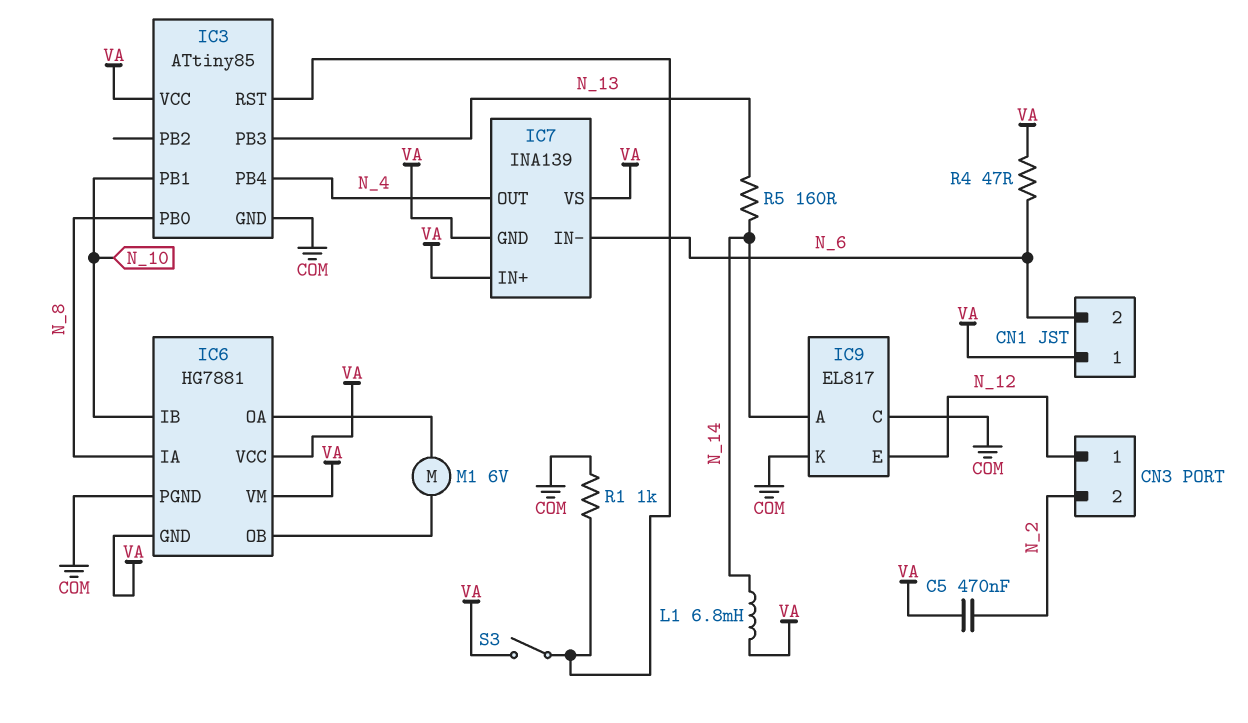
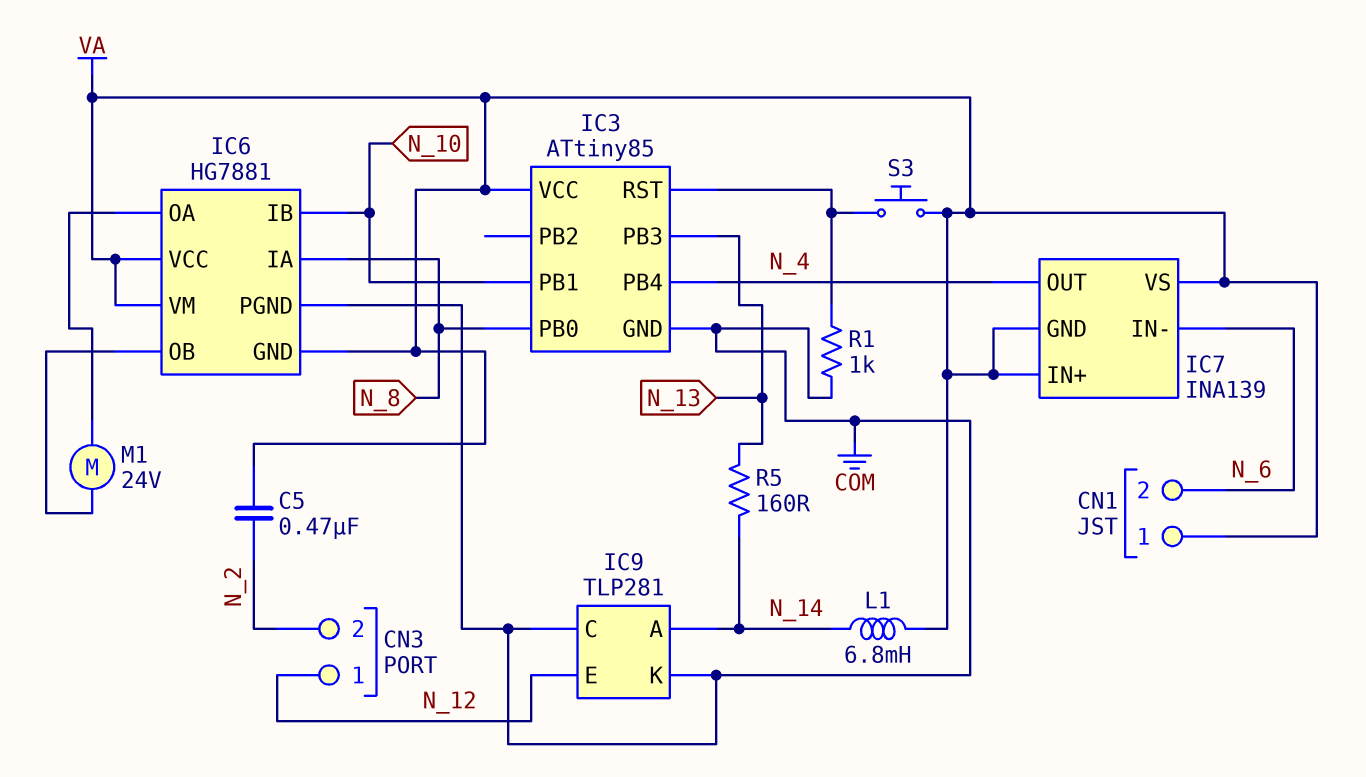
IC9: EL817 -> TLP281
M1: motor 6V (IC6/OA, IC6/OB) -> motor 24V (IC6/OA, IC6/OB)
R4: 47 (N_6, VA) -> none
S3: switch (IC3/RST, VA) -> button (IC3/RST, VA)

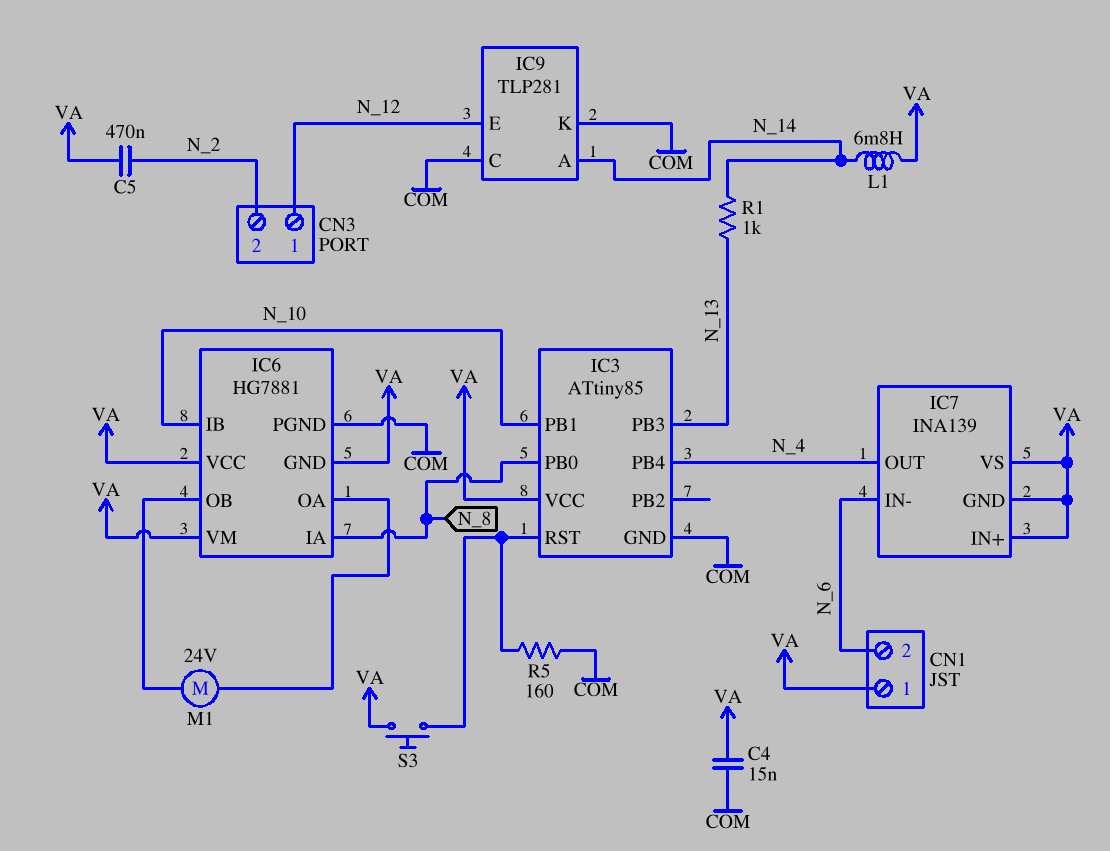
C4: none -> 15nF (COM, VA)
R1: 1k (COM, IC3/RST) -> 1k (N_13, N_14)
R5: 160 (N_13, N_14) -> 160 (COM, IC3/RST)

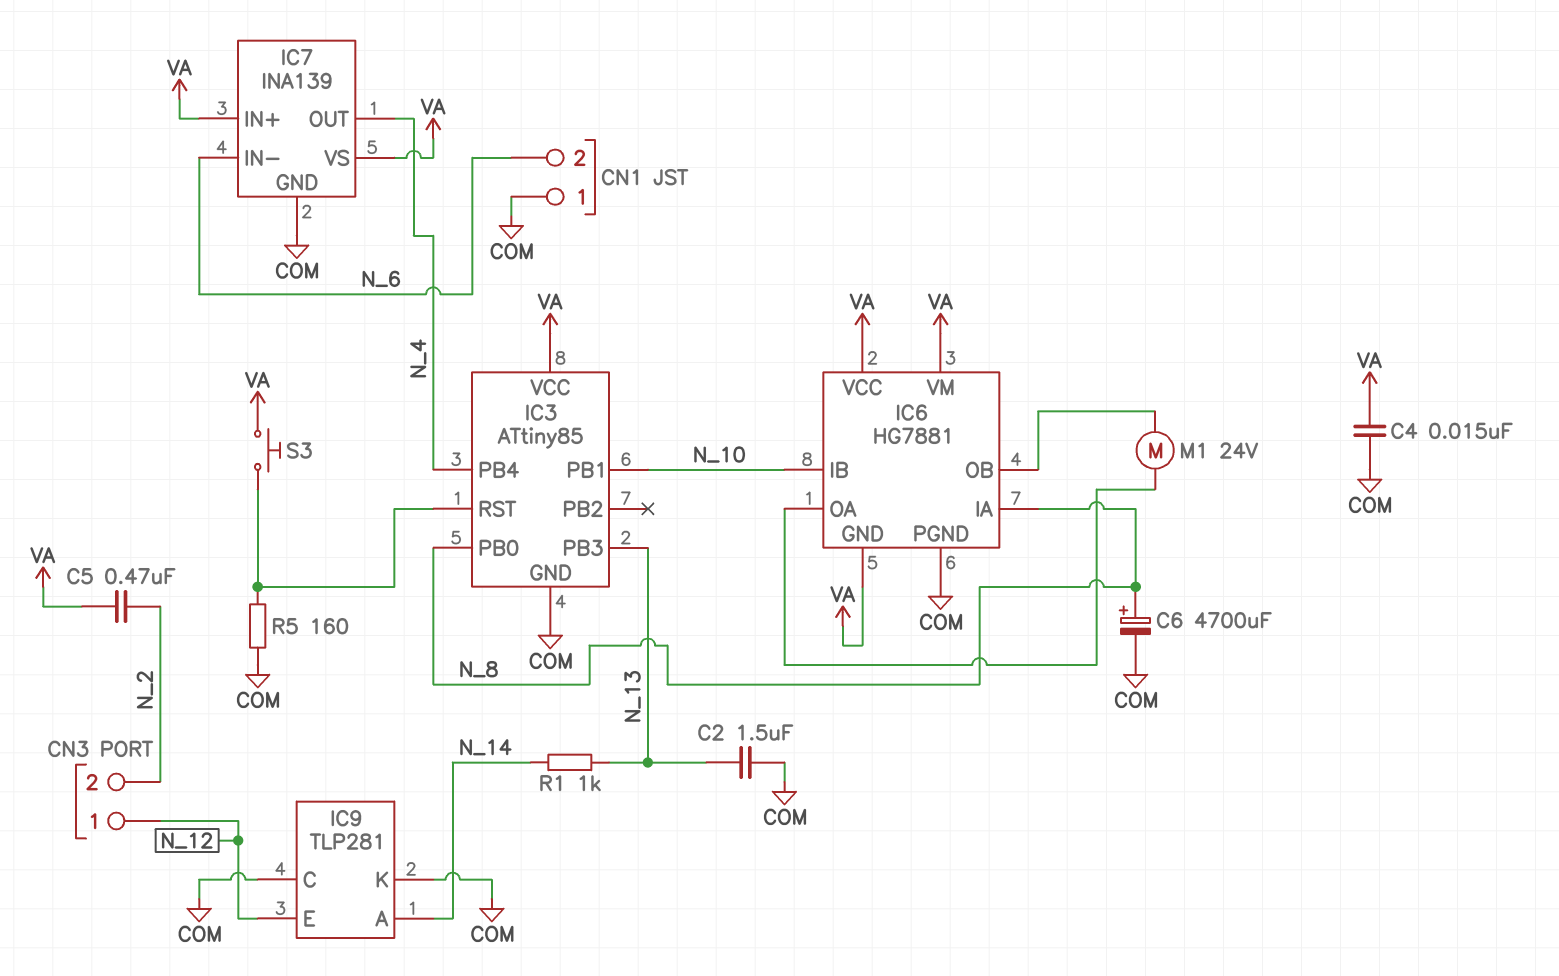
C2: none -> 1.5uF (COM, N_13)
C6: none -> 4700uF (plus N_8, minus COM)
CN1 pin 1: VA -> COM
IC7 pin GND: VA -> COM
L1: 6.8mH (N_14, VA) -> none

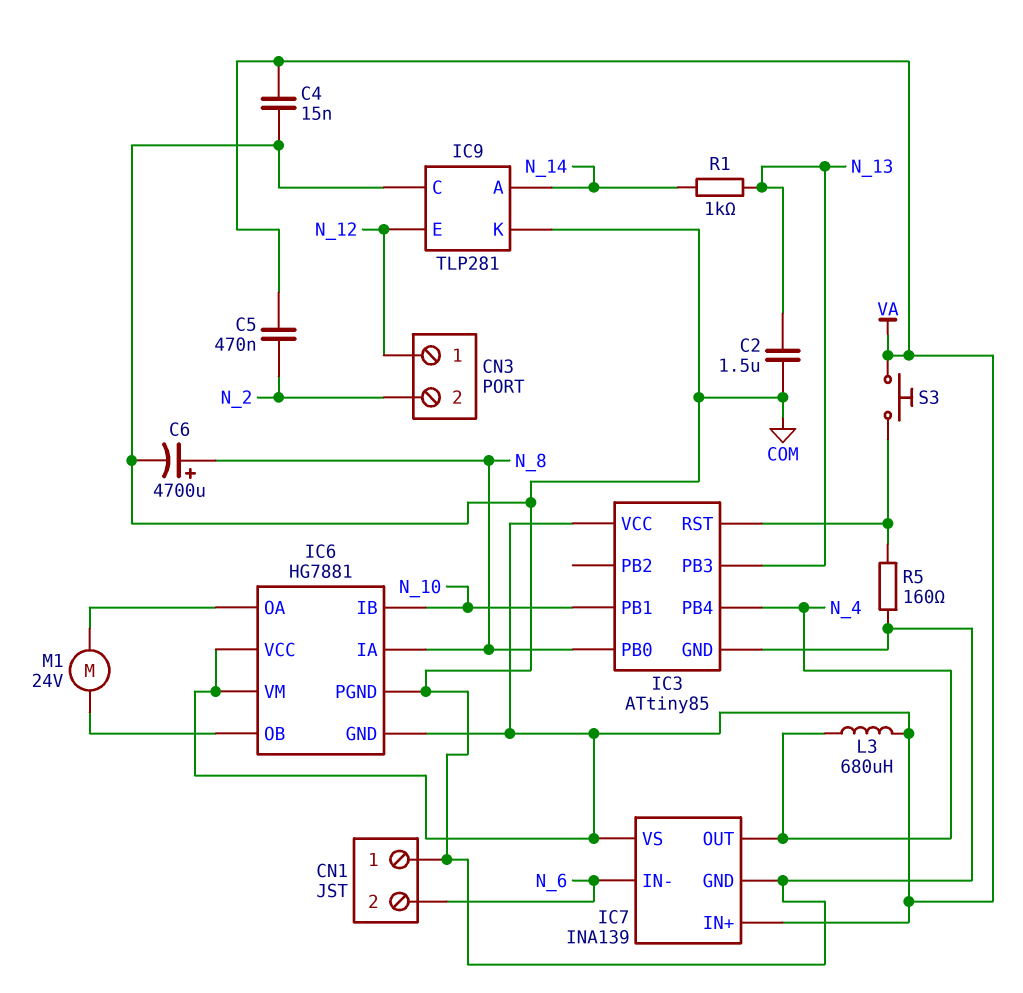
L3: none -> 680uH (N_4, VA)

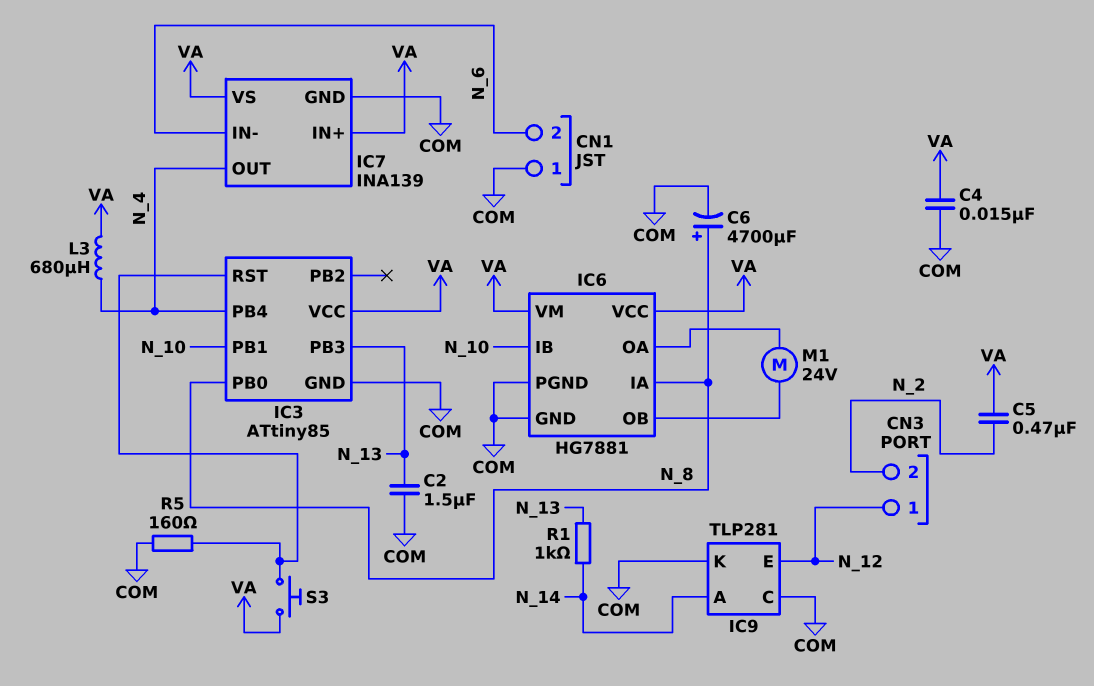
IC6 pin GND: VA -> COM

